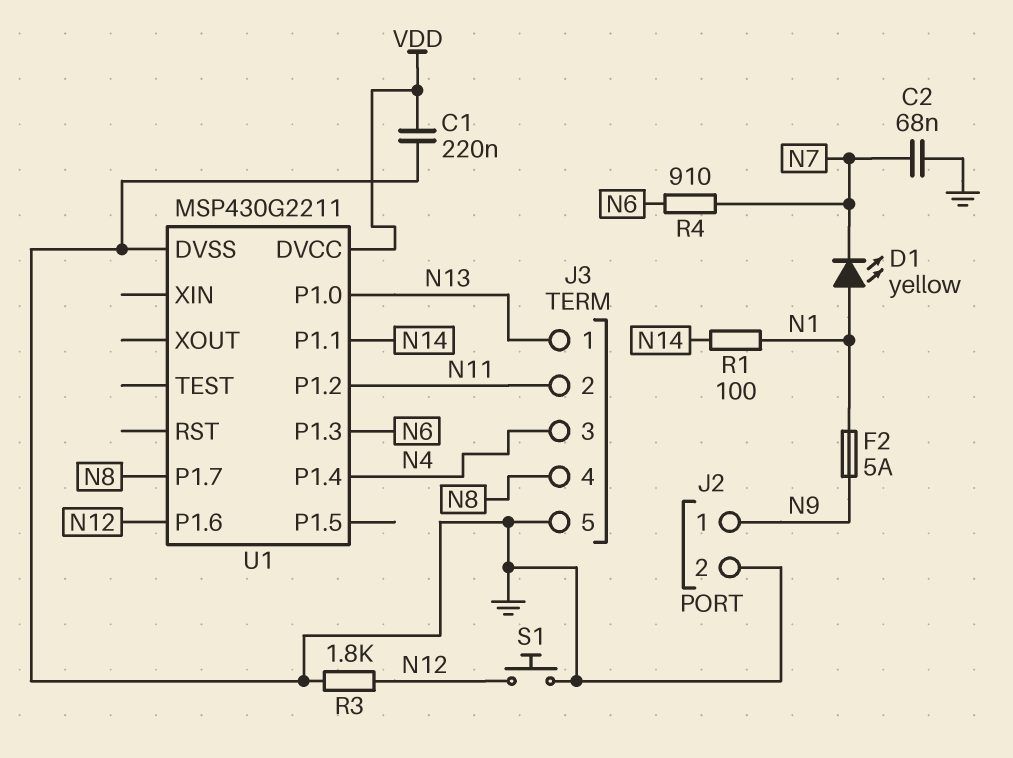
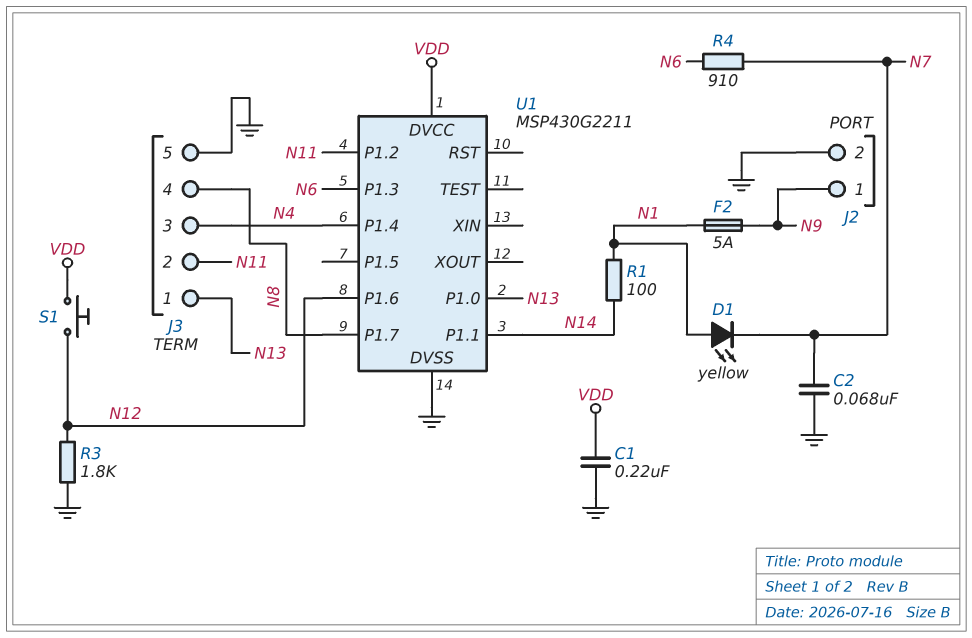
S1: button (GND, N12) -> button (N12, VDD)

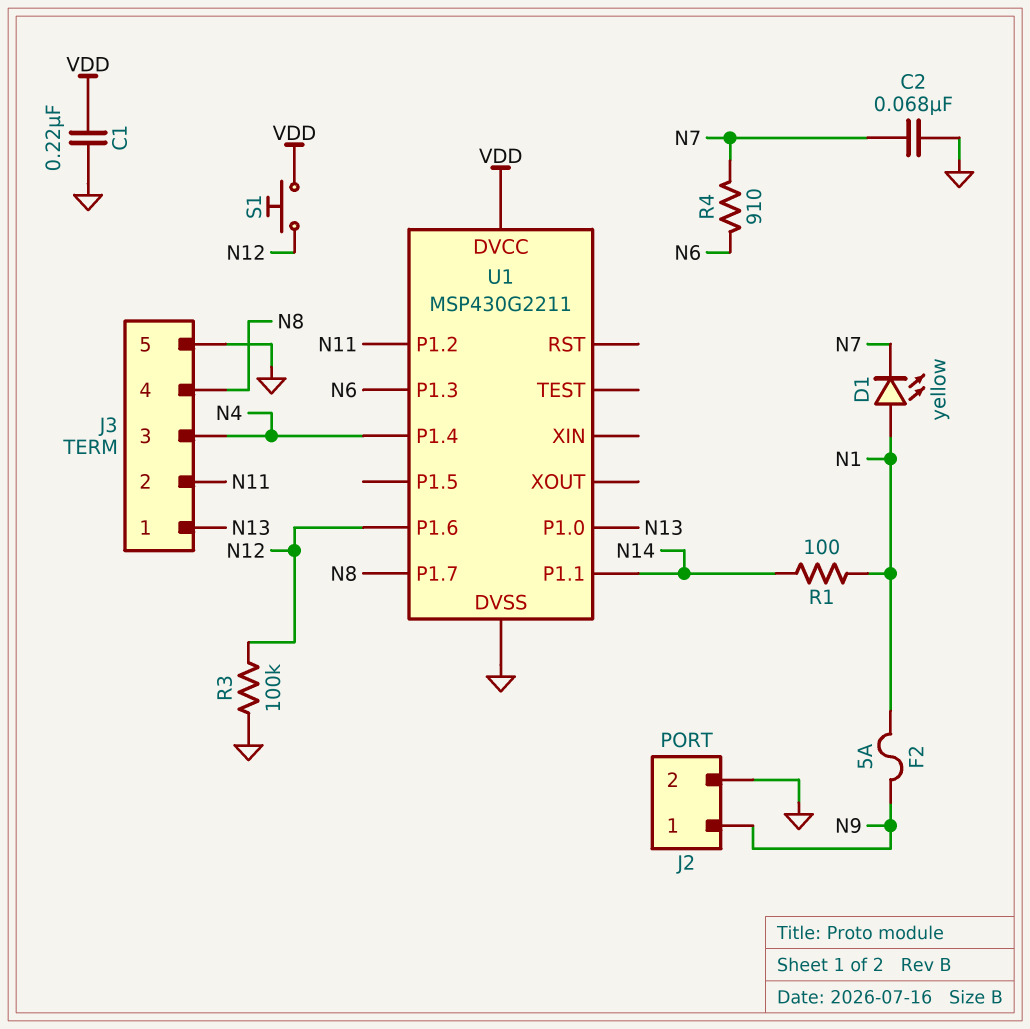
R3: 1.8k (GND, N12) -> 100k (GND, N12)

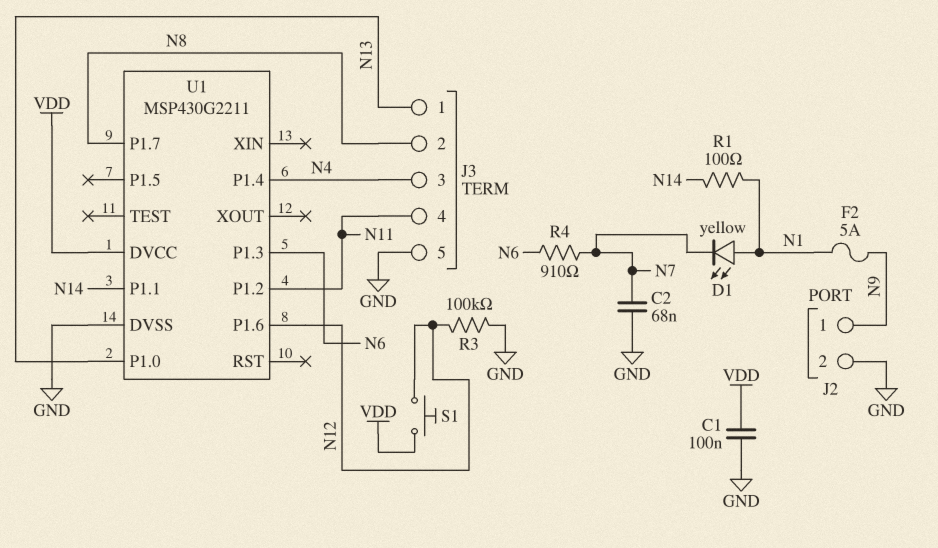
C1: 220nF (GND, VDD) -> 100nF (GND, VDD)
J3 pin 2: N11 -> N8
J3 pin 4: N8 -> N11

